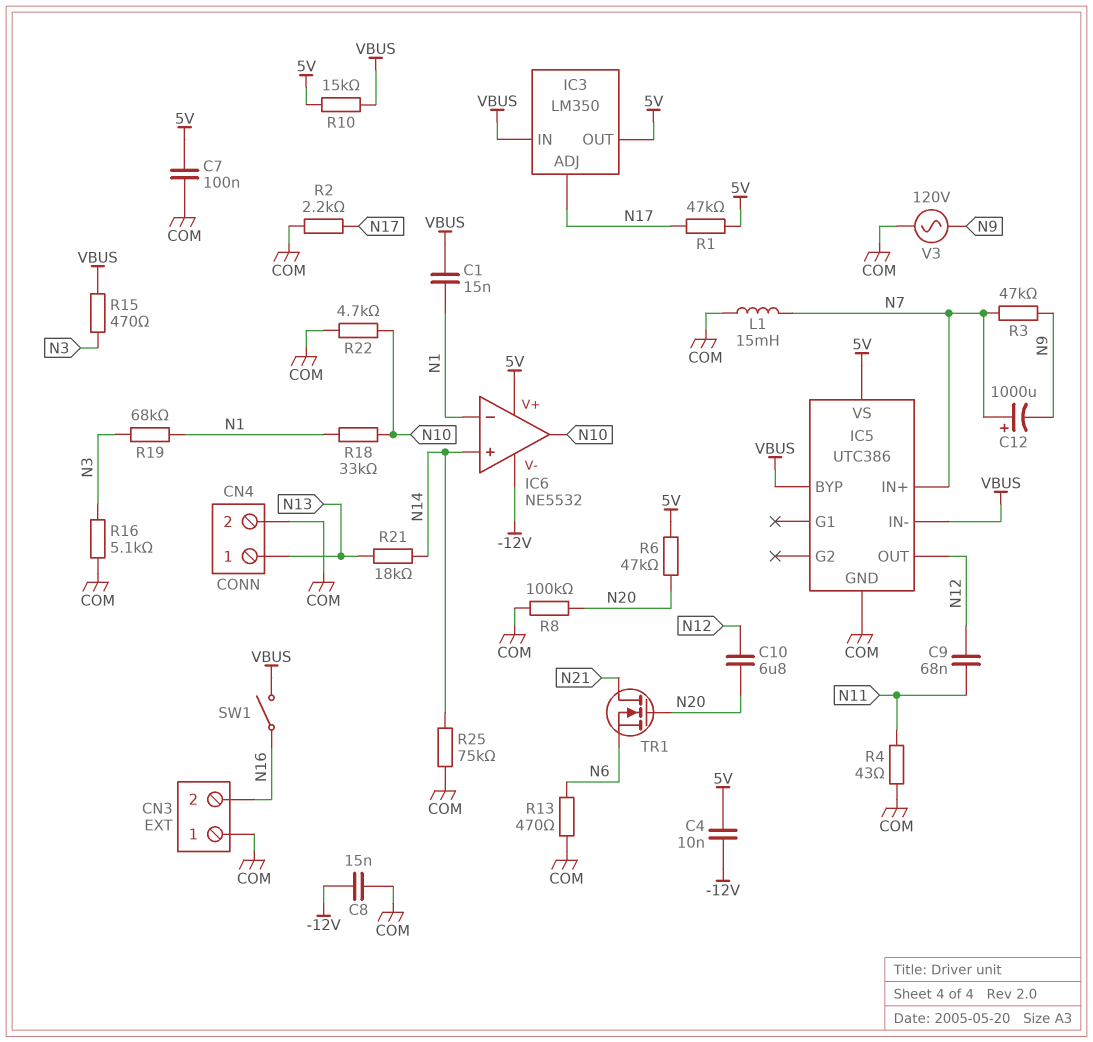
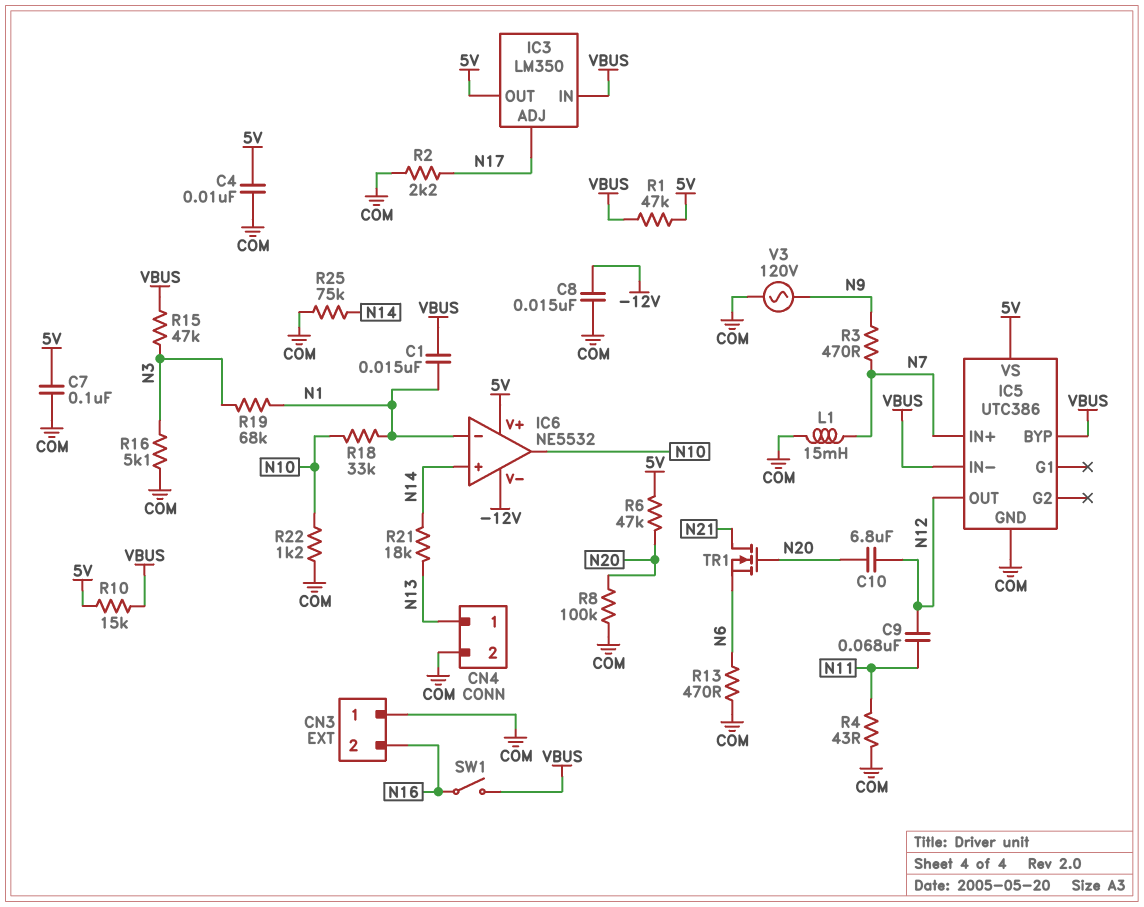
C4: 10nF (-12V, 5V) -> 10nF (5V, COM)
C12: 1000uF (plus N7, minus N9) -> none
R1: 47k (5V, N17) -> 47k (5V, VBUS)
R3: 47k (N7, N9) -> 470 (N7, N9)
R15: 470 (N3, VBUS) -> 47k (N3, VBUS)
R22: 4.7k (COM, N10) -> 1.2k (COM, N10)

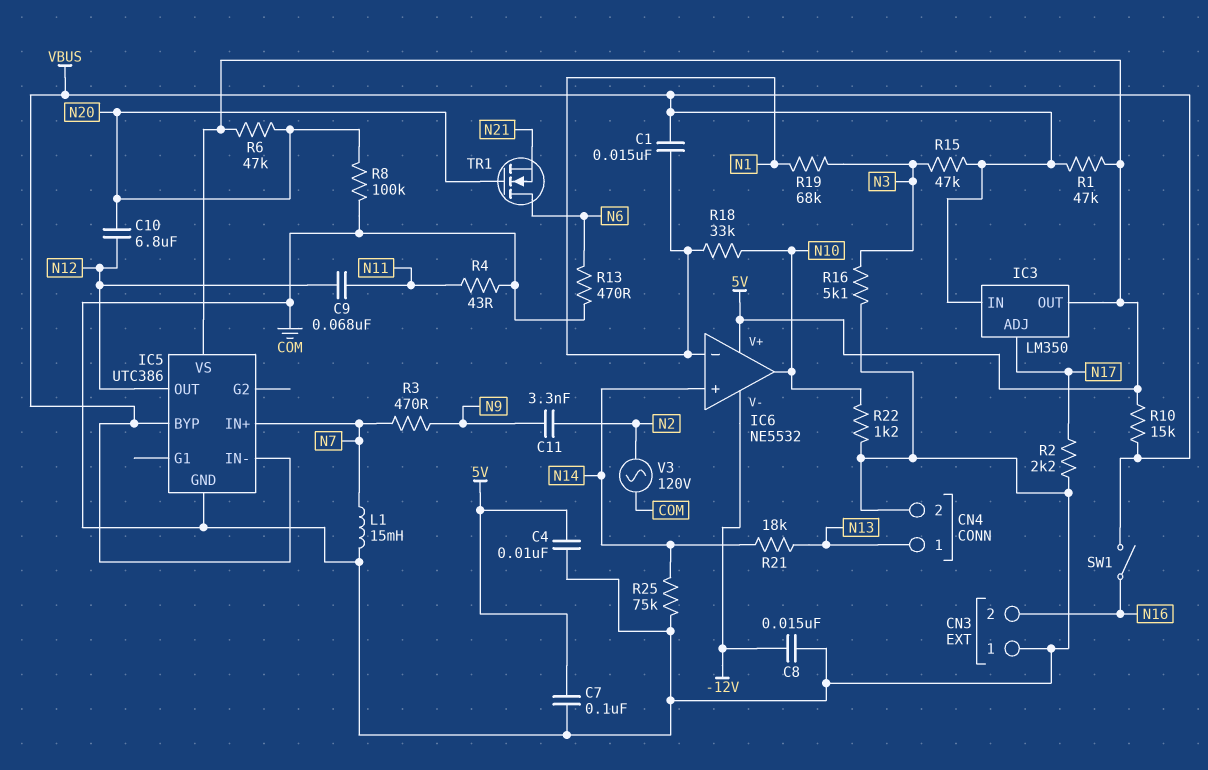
C11: none -> 3.3nF (N2, N9)
TR1: NMOS (G N20, D N21, S N6) -> NMOS (G N20, D N6, S N21)
V3: AC 120V (COM, N9) -> AC 120V (COM, N2)

